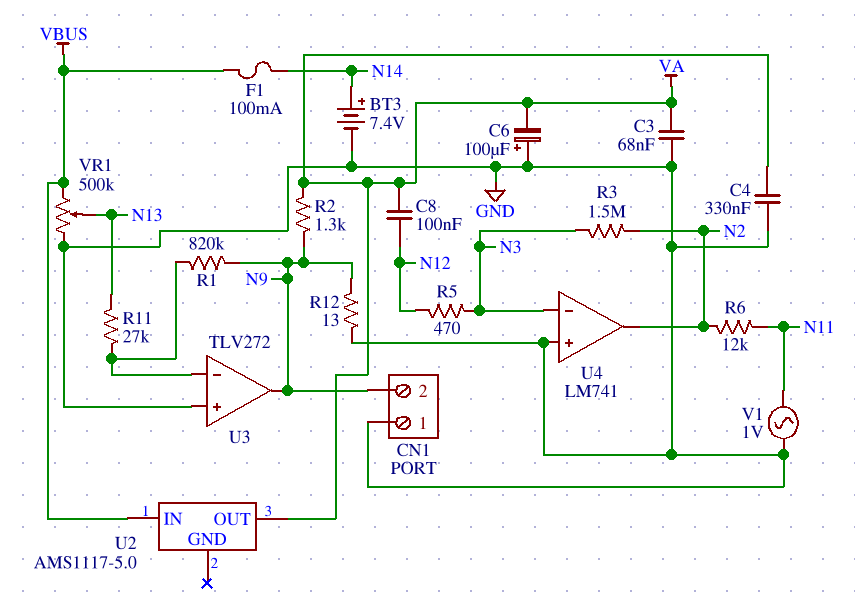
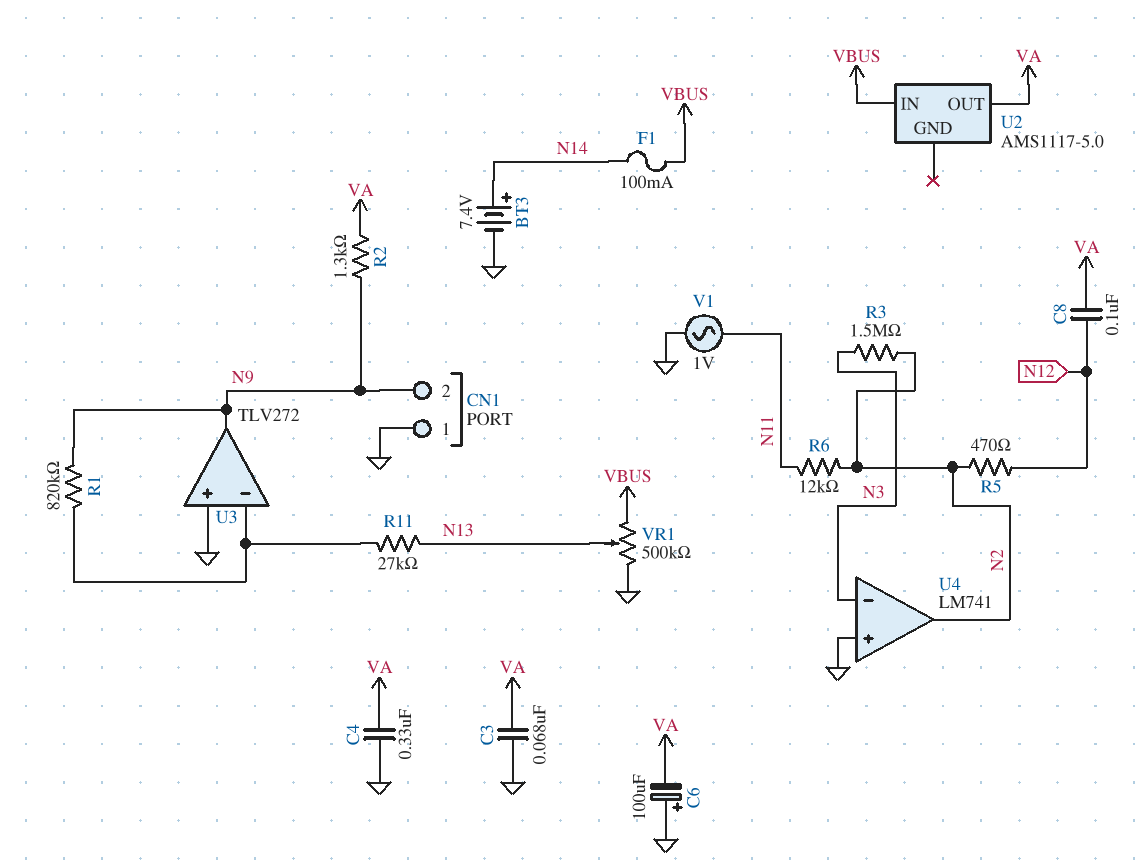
R5: 470 (N3, N12) -> 470 (N2, N12)
R12: 13 (GND, N9) -> none

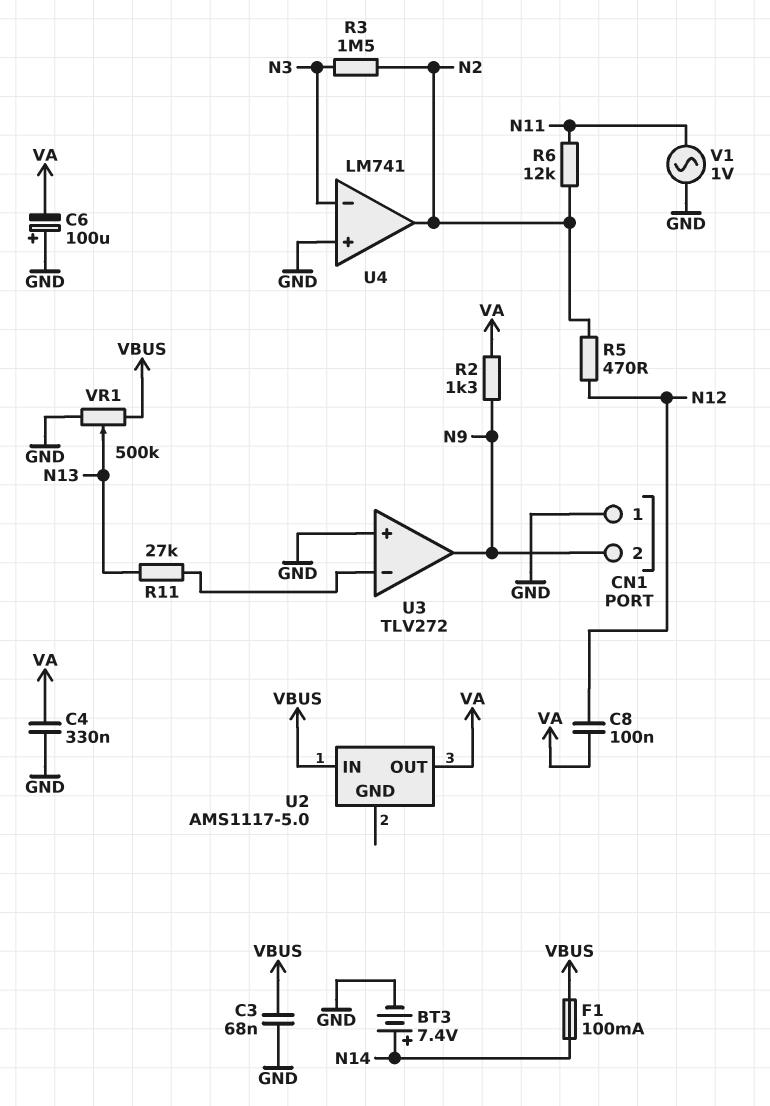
C3: 68nF (GND, VA) -> 68nF (GND, VBUS)
R1: 820k (N9, U3/in-) -> none

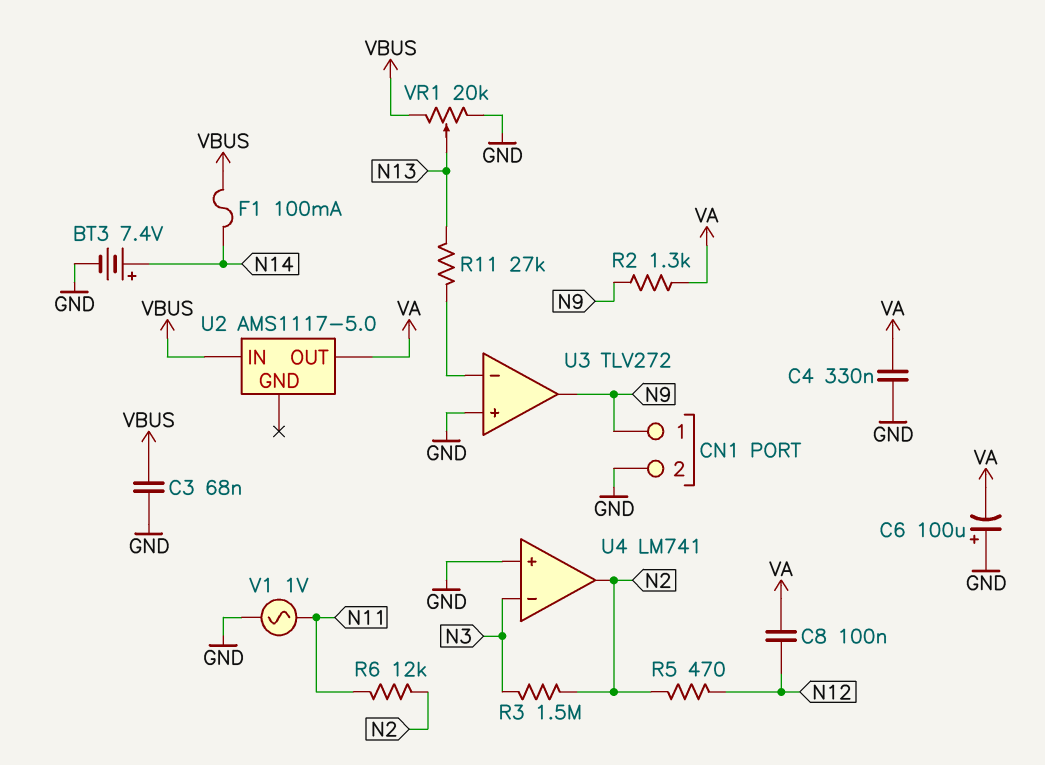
CN1 pin 1: GND -> N9
CN1 pin 2: N9 -> GND
VR1: 500k (GND, VBUS, wiper N13) -> 20k (GND, VBUS, wiper N13)

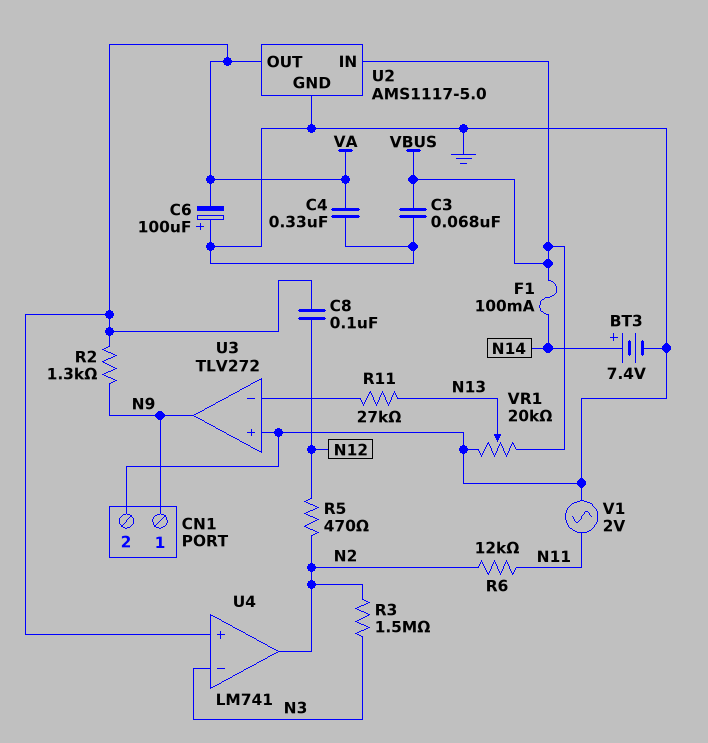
U2 pin GND: none -> GND
U4 pin in+: GND -> VA
V1: AC 1V (GND, N11) -> AC 2V (GND, N11)

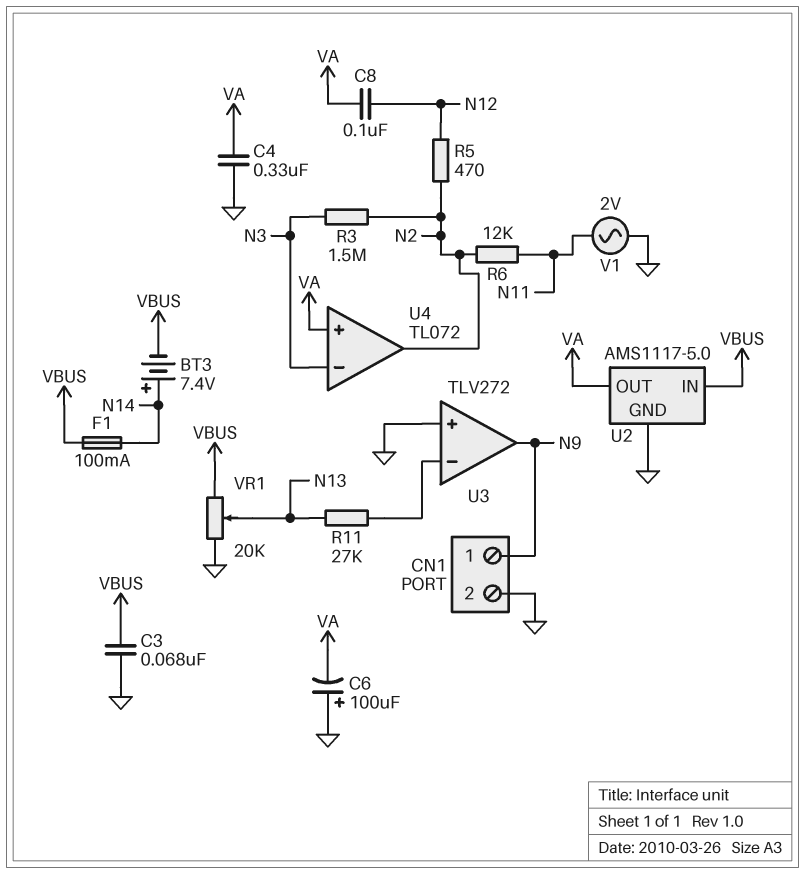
BT3: 7.4V (plus N14, minus GND) -> 7.4V (plus N14, minus VBUS)
R2: 1.3k (N9, VA) -> none
U4: LM741 -> TL072

